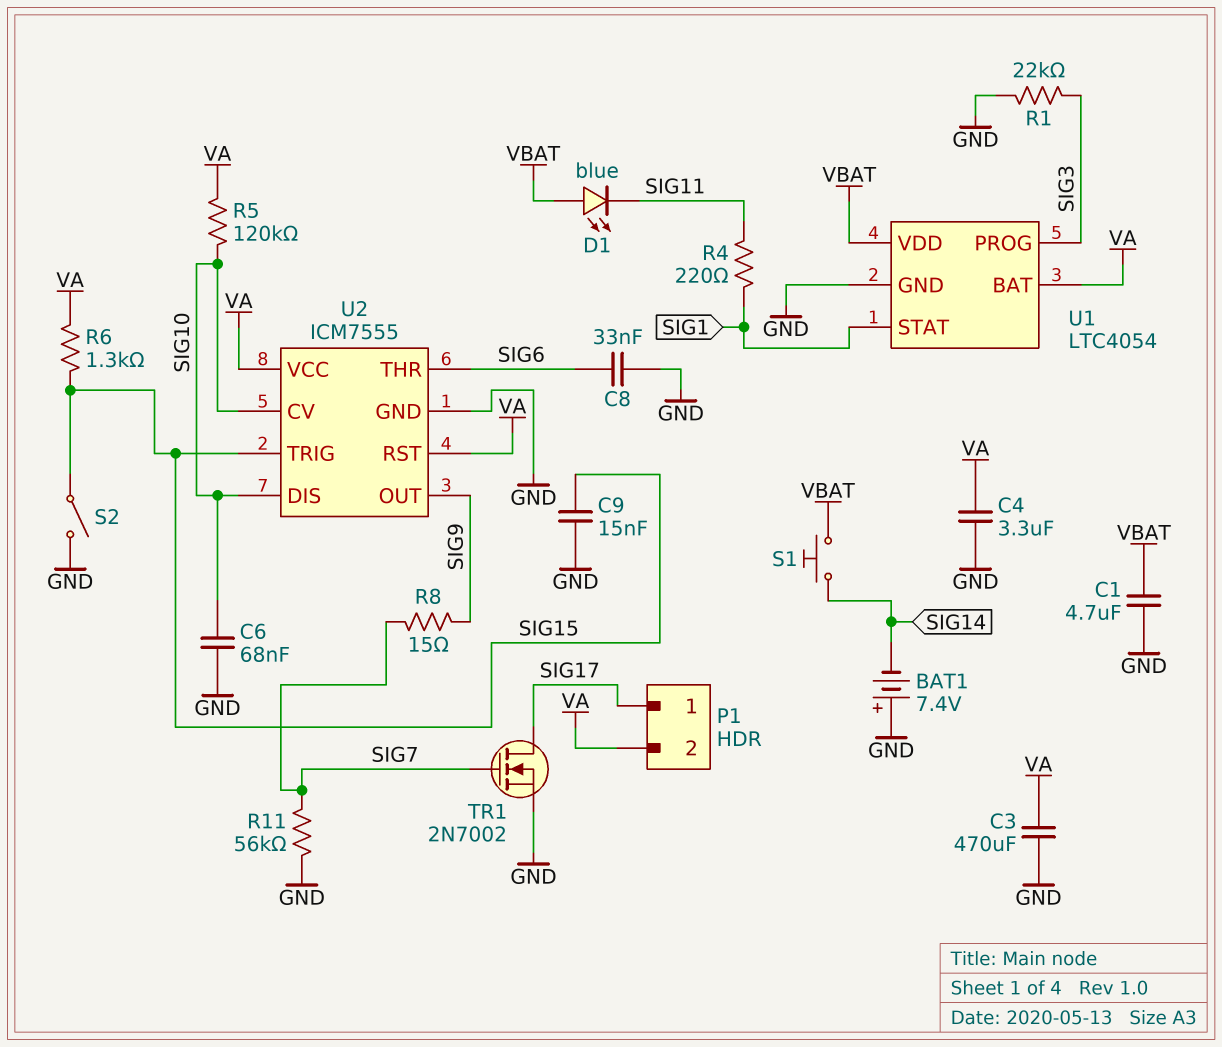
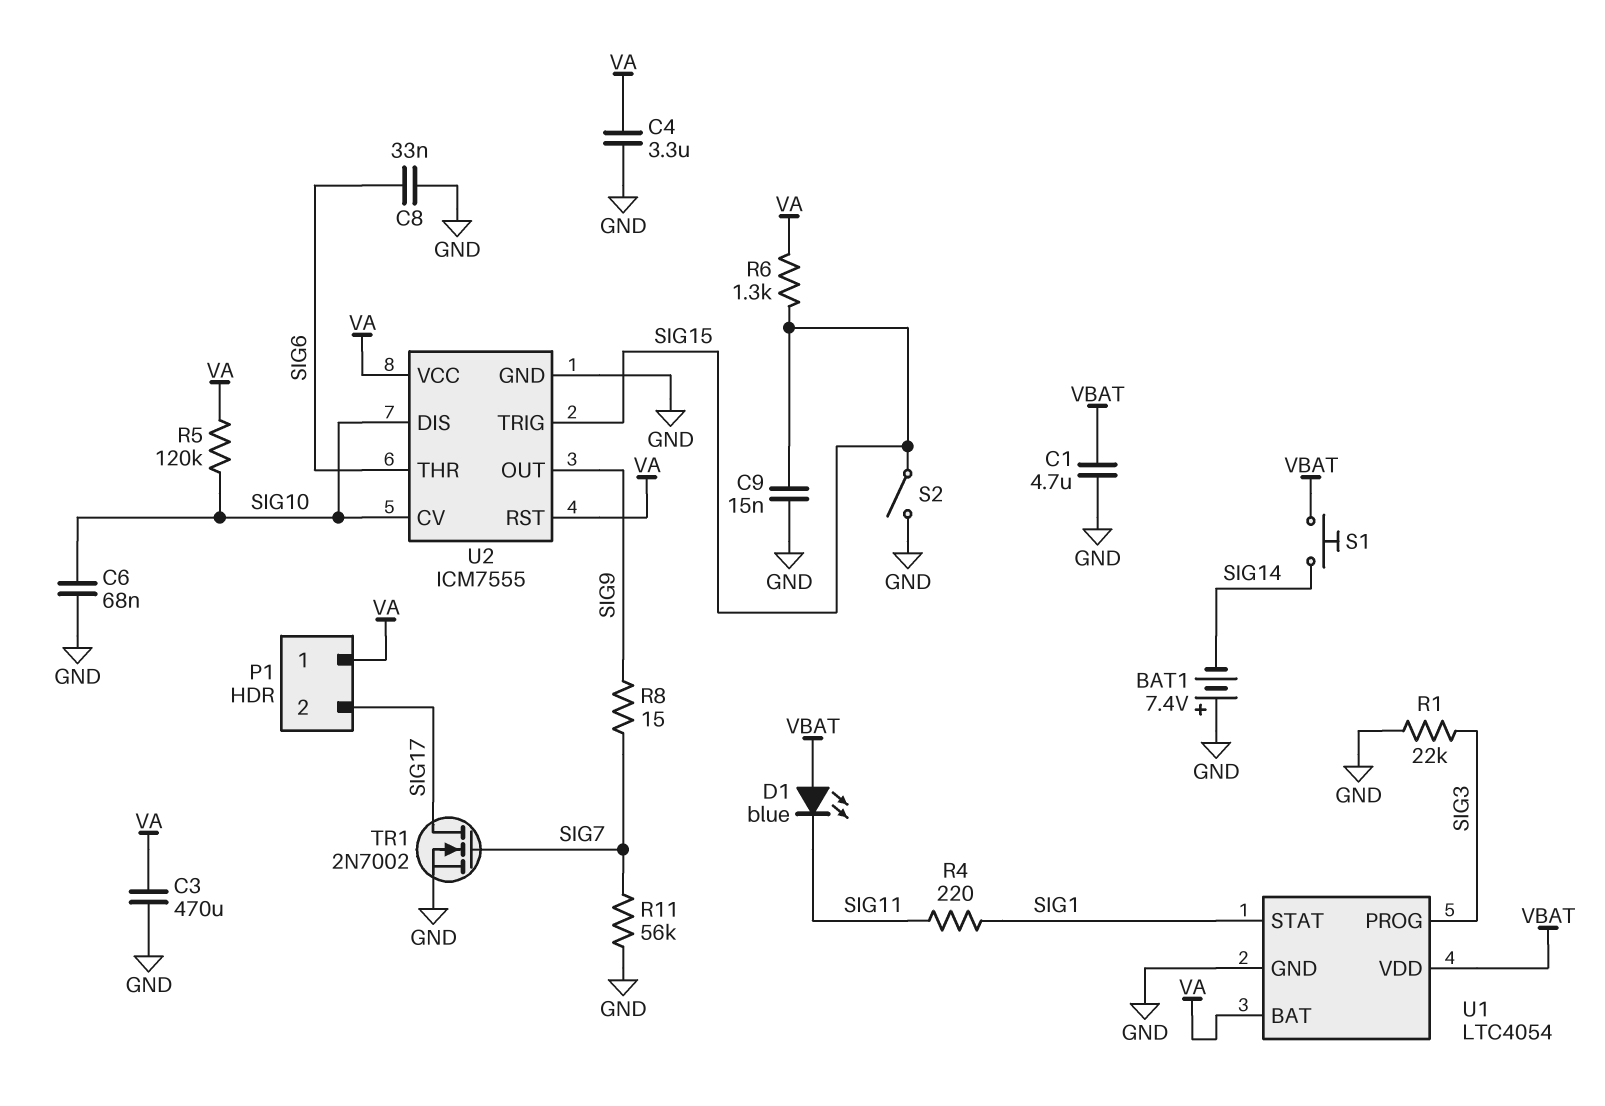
P1 pin 1: SIG17 -> VA
P1 pin 2: VA -> SIG17

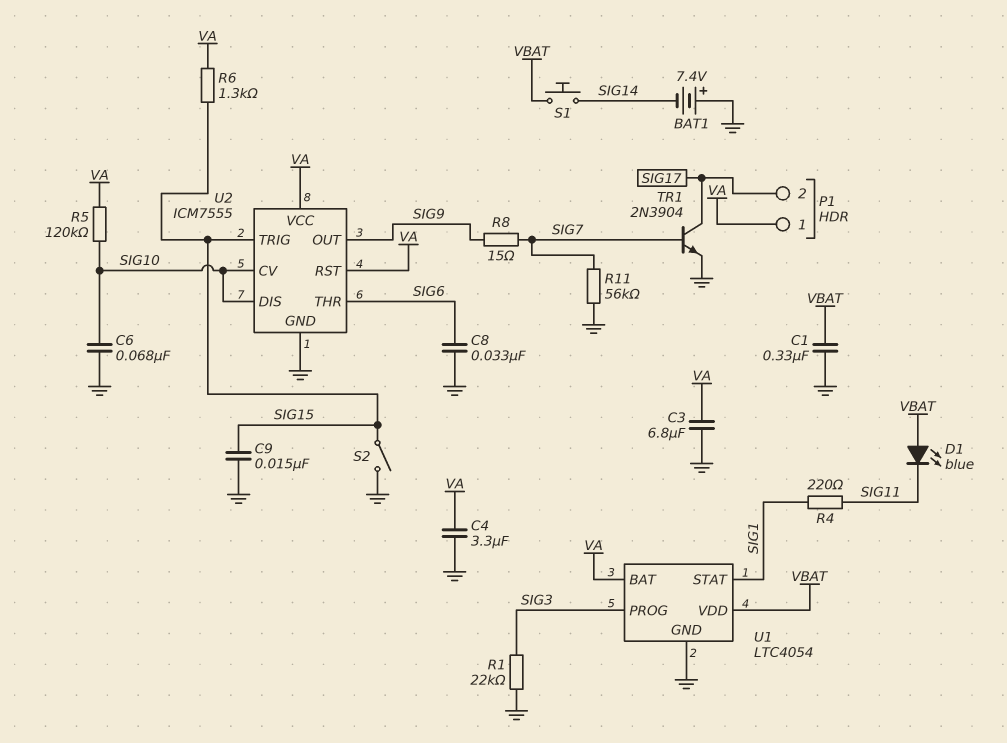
C1: 4.7uF (GND, VBAT) -> 330nF (GND, VBAT)
C3: 470uF (GND, VA) -> 6.8uF (GND, VA)
TR1: NMOS 2N7002 (G SIG7, D SIG17, S GND) -> NPN 2N3904 (B SIG7, C SIG17, E GND)

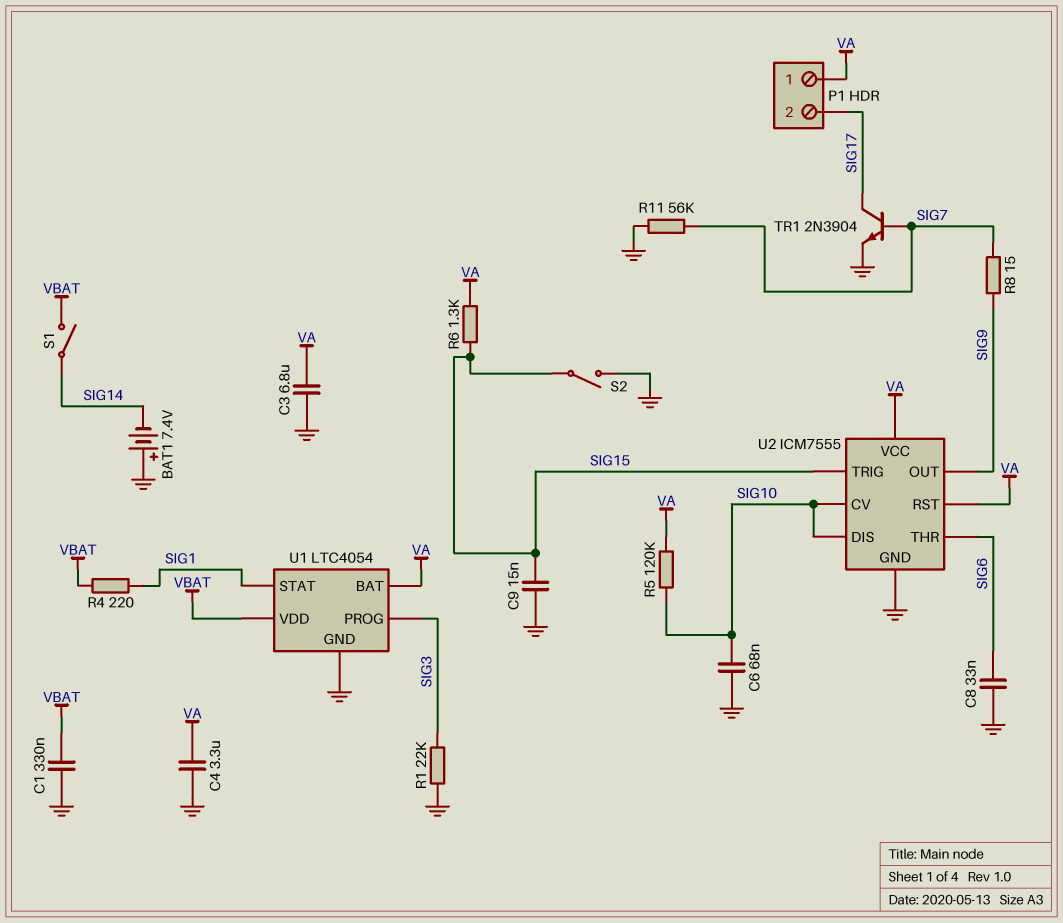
D1: LED blue (A VBAT, K SIG11) -> none
R4: 220 (SIG1, SIG11) -> 220 (SIG1, VBAT)
S1: button (SIG14, VBAT) -> switch (SIG14, VBAT)

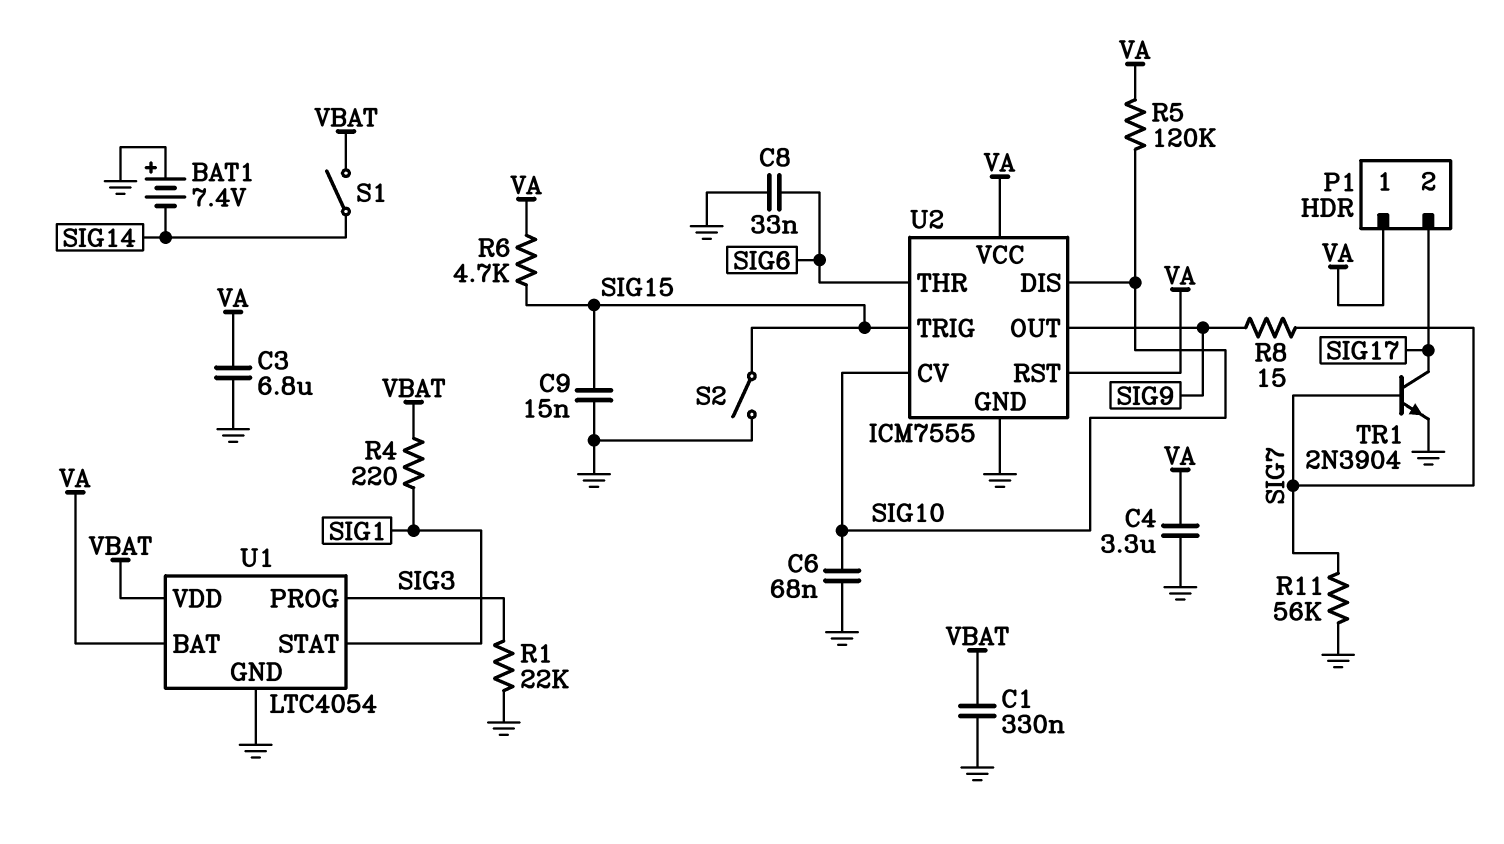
R6: 1.3k (SIG15, VA) -> 4.7k (SIG15, VA)

